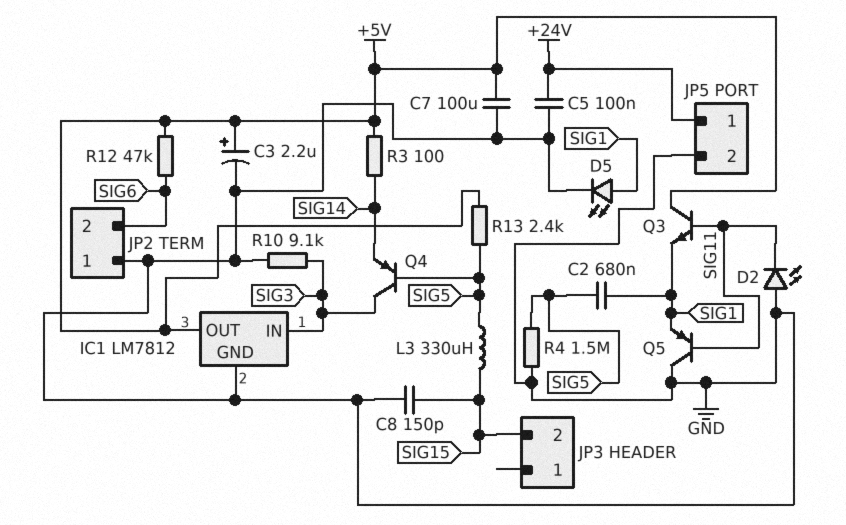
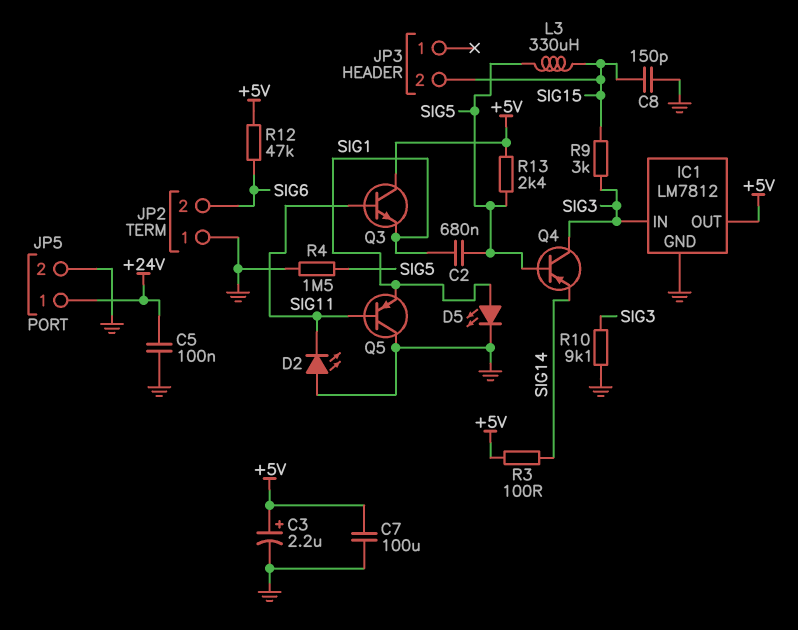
R9: none -> 3k (SIG3, SIG15)

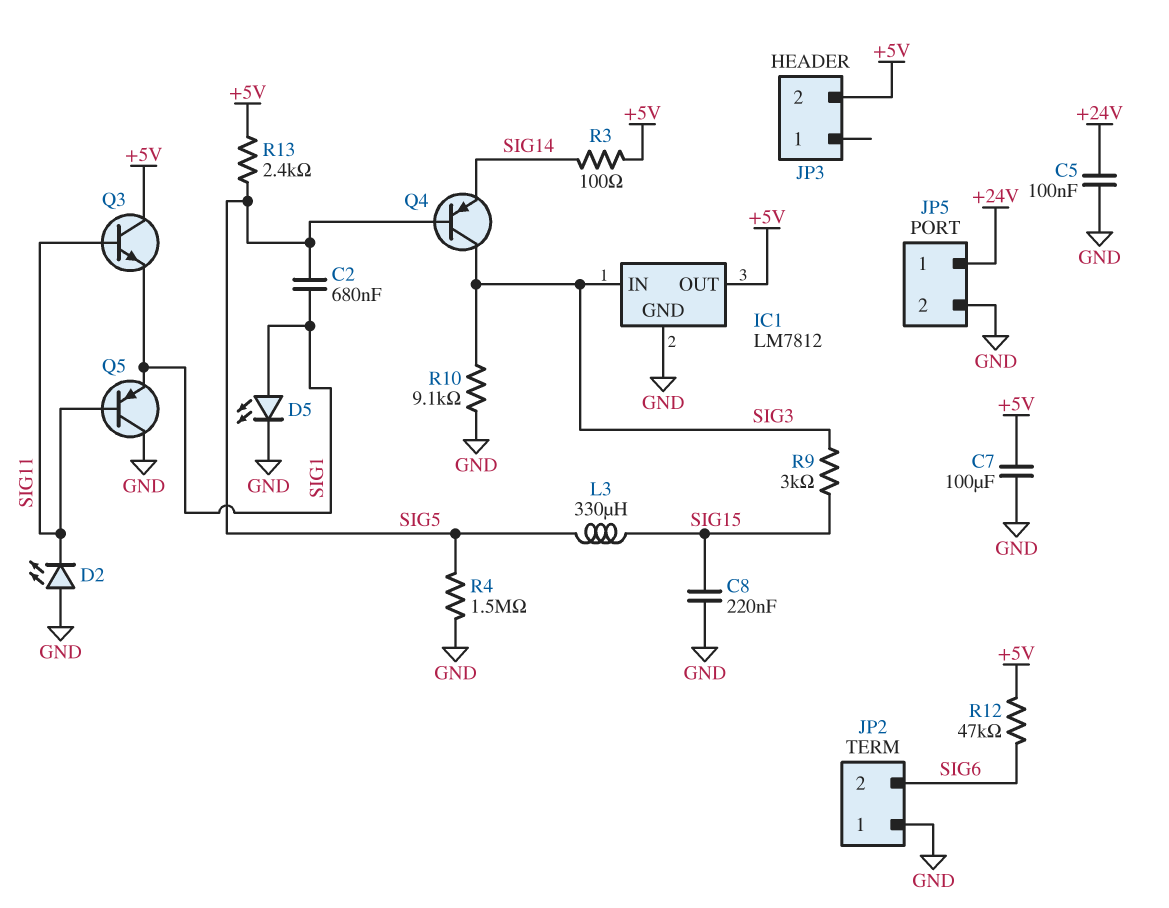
C3: 2.2uF (plus +5V, minus GND) -> none
C8: 150pF (GND, SIG15) -> 220nF (GND, SIG15)
JP3 pin 2: SIG15 -> +5V

